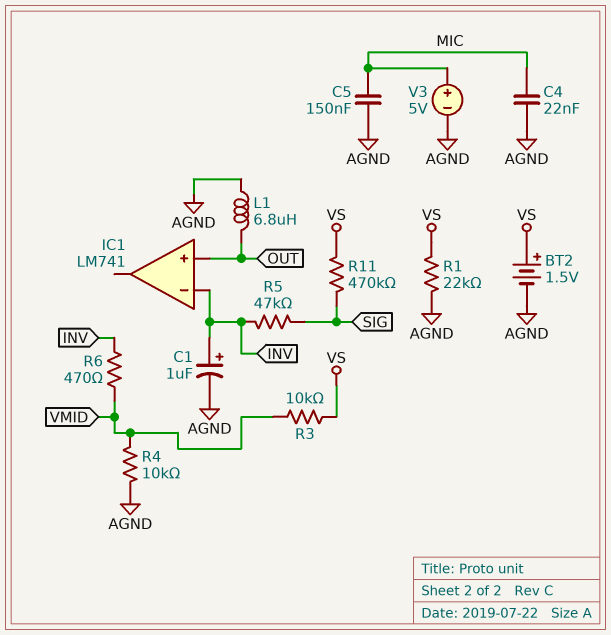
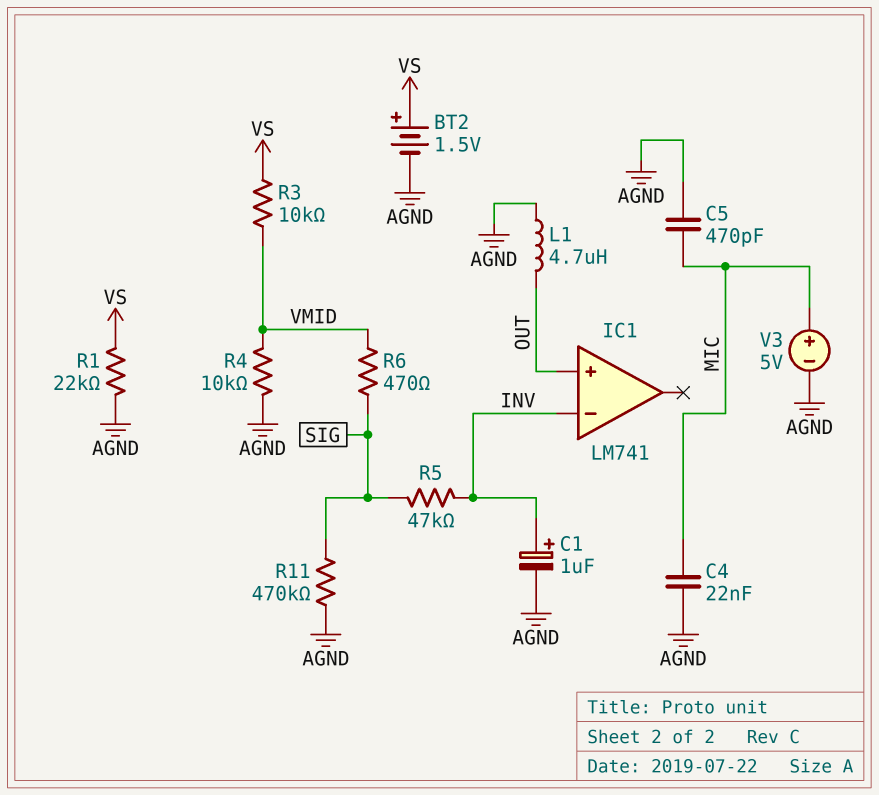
C5: 150nF (AGND, MIC) -> 470pF (AGND, MIC)
L1: 6.8uH (AGND, OUT) -> 4.7uH (AGND, OUT)
R6: 470 (INV, VMID) -> 470 (SIG, VMID)
R11: 470k (SIG, VS) -> 470k (AGND, SIG)

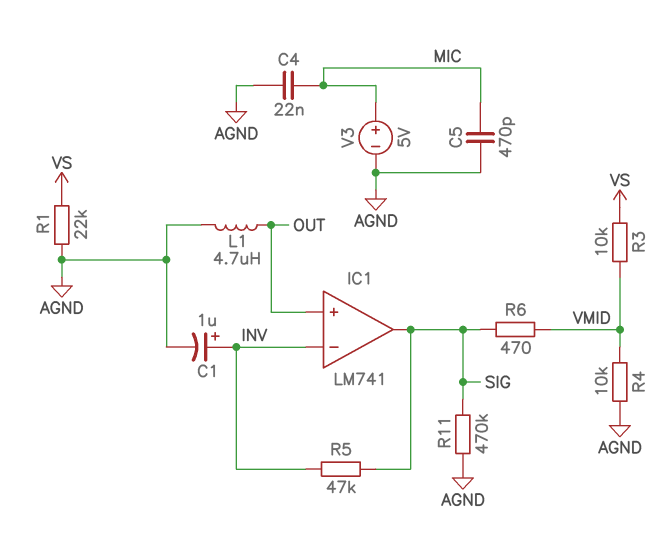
BT2: 1.5V (plus VS, minus AGND) -> none
IC1 pin out: none -> SIG

